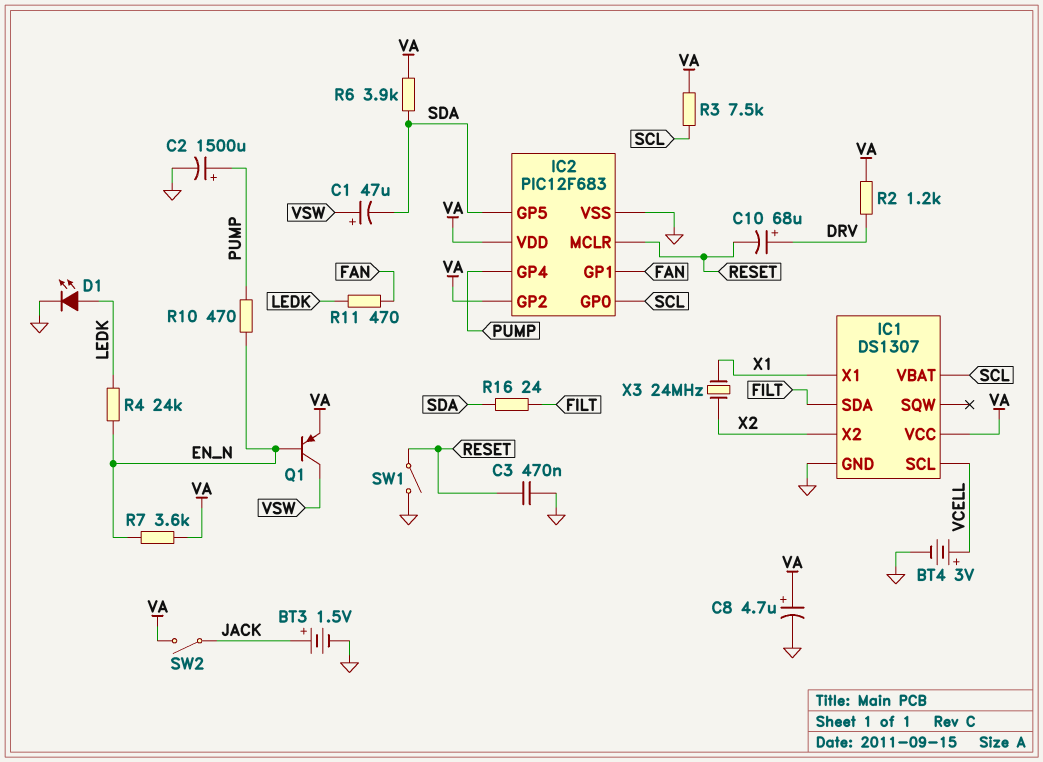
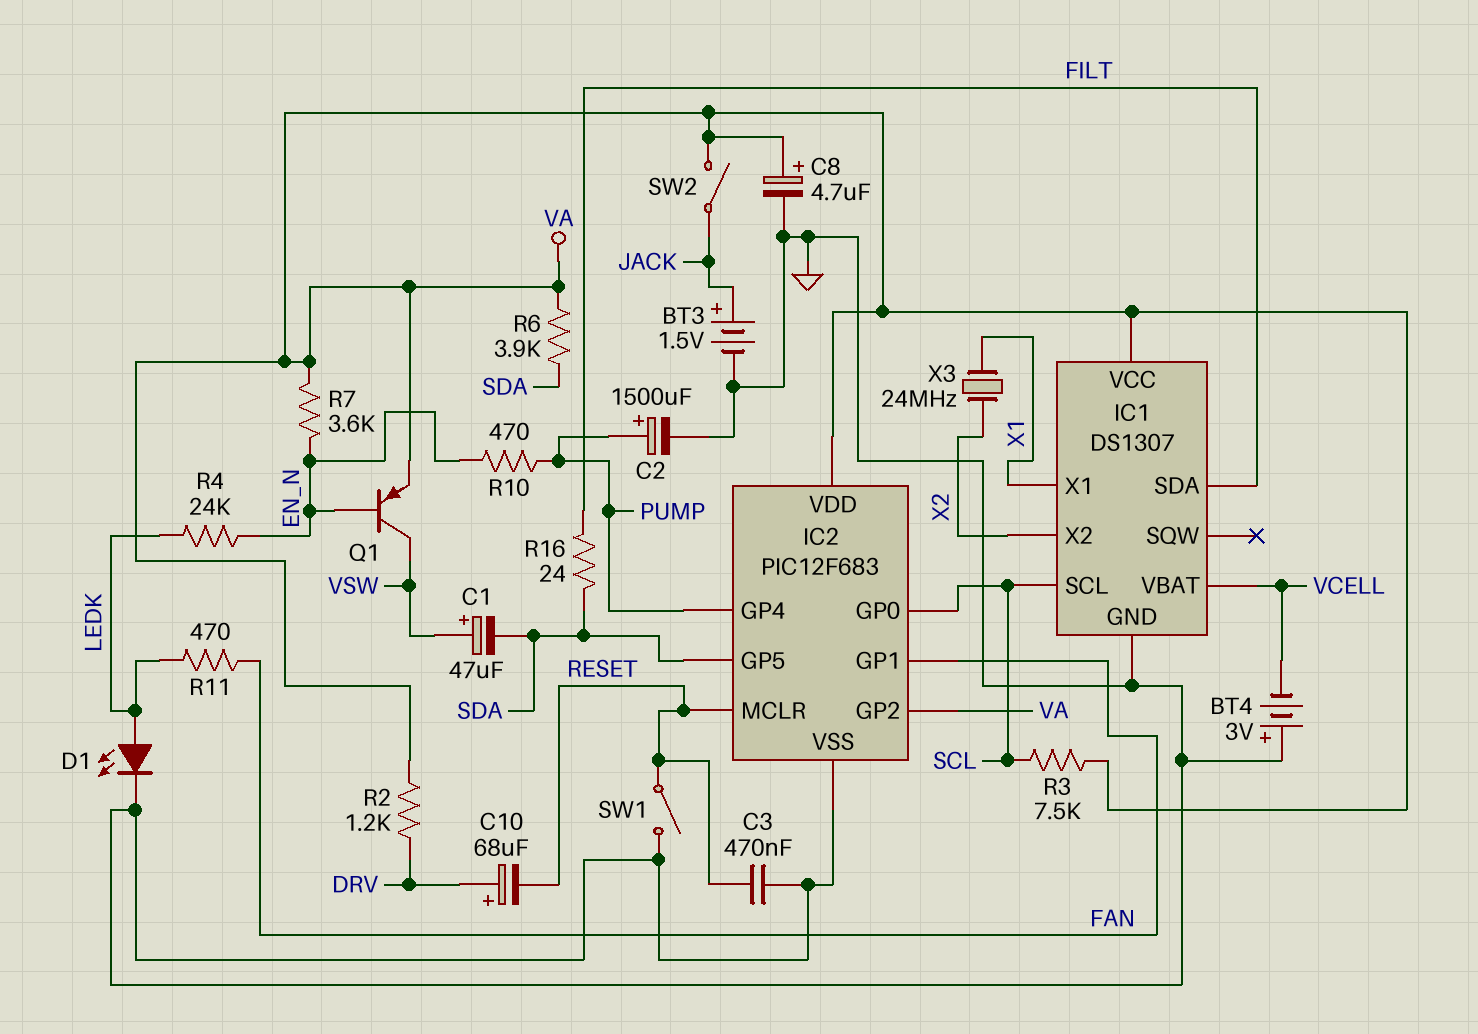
BT4: 3V (plus VCELL, minus GND) -> 3V (plus GND, minus VCELL)
IC1 pin SCL: VCELL -> SCL
IC1 pin VBAT: SCL -> VCELL

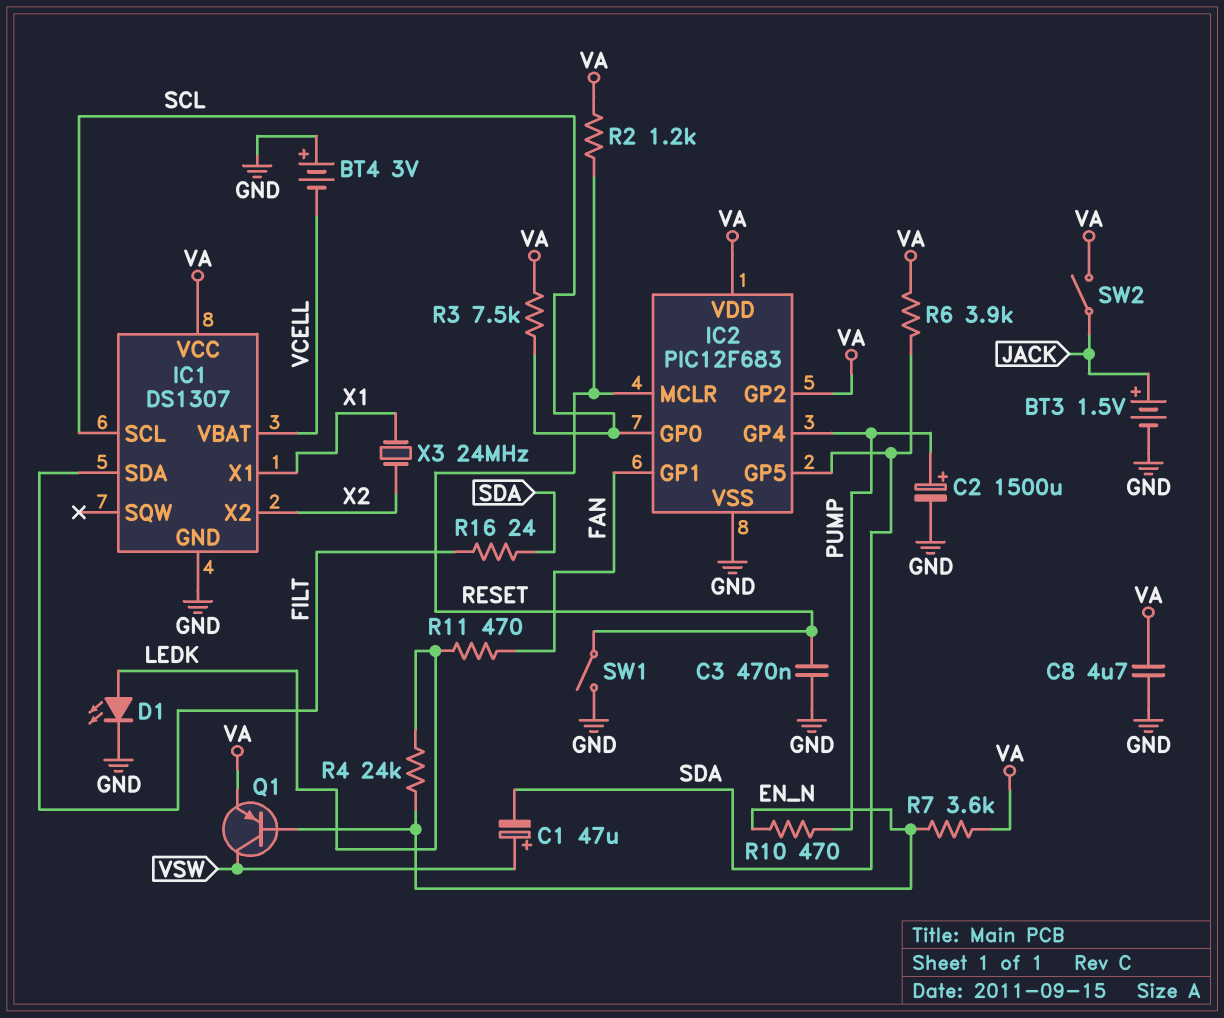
C8: 4.7uF (plus VA, minus GND) -> 4.7uF (GND, VA)
C10: 68uF (plus DRV, minus RESET) -> none
R2: 1.2k (DRV, VA) -> 1.2k (RESET, VA)

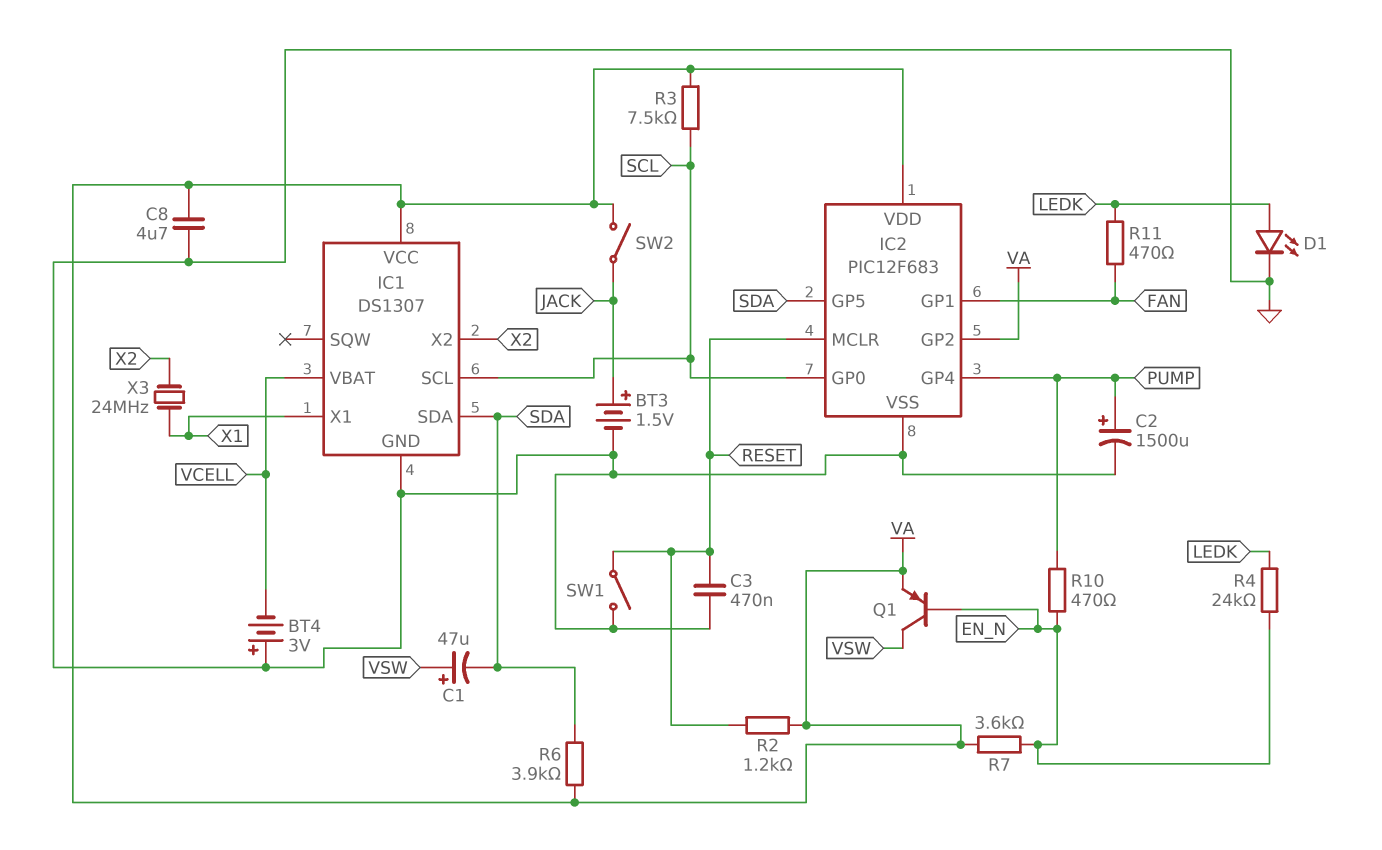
IC1 pin SDA: FILT -> SDA
R16: 24 (FILT, SDA) -> none

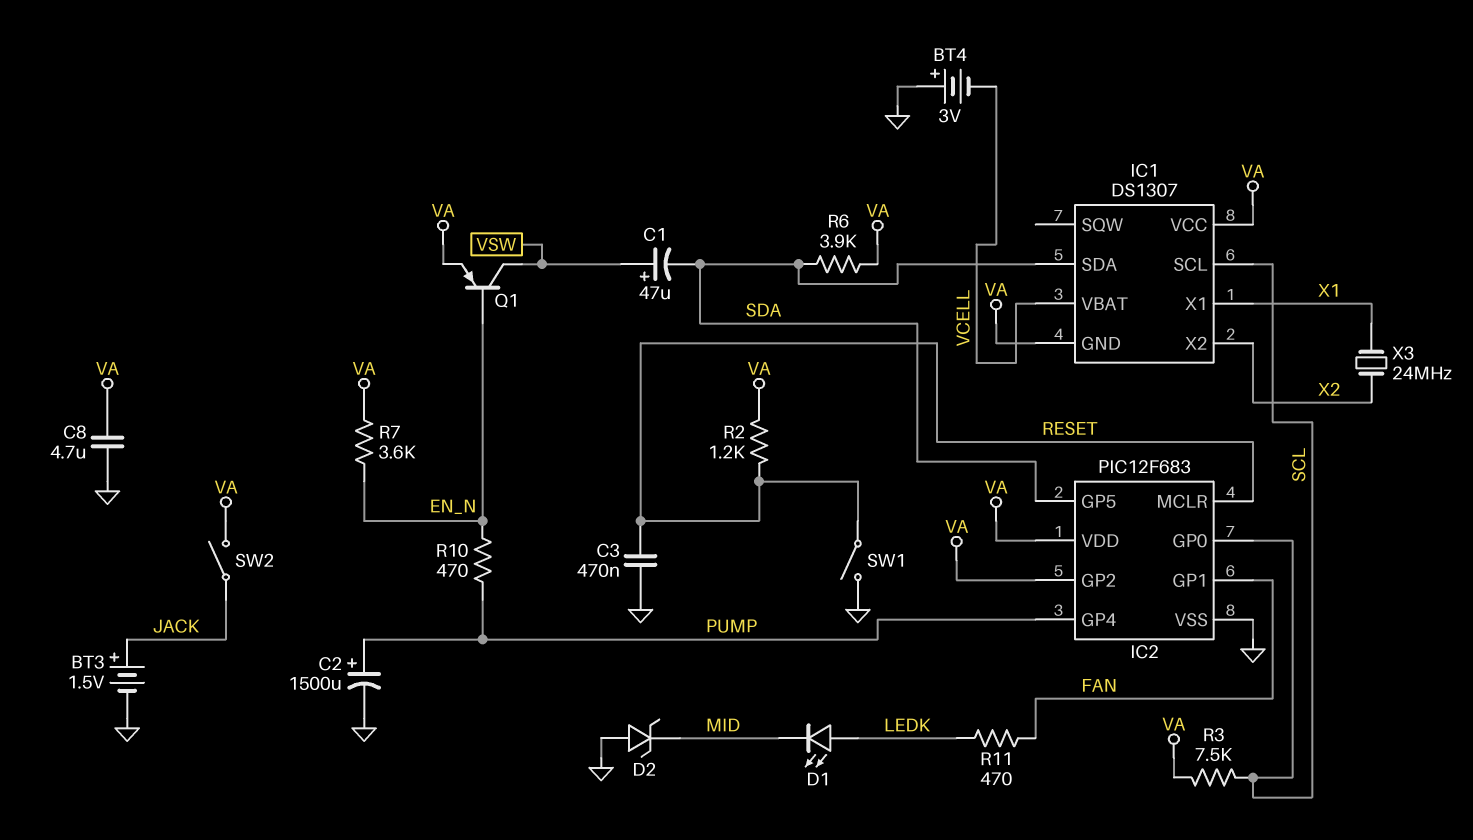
D1: LED (A LEDK, K GND) -> LED (A LEDK, K MID)
D2: none -> zener (A GND, K MID)
IC1 pin GND: GND -> VA
R4: 24k (EN_N, LEDK) -> none

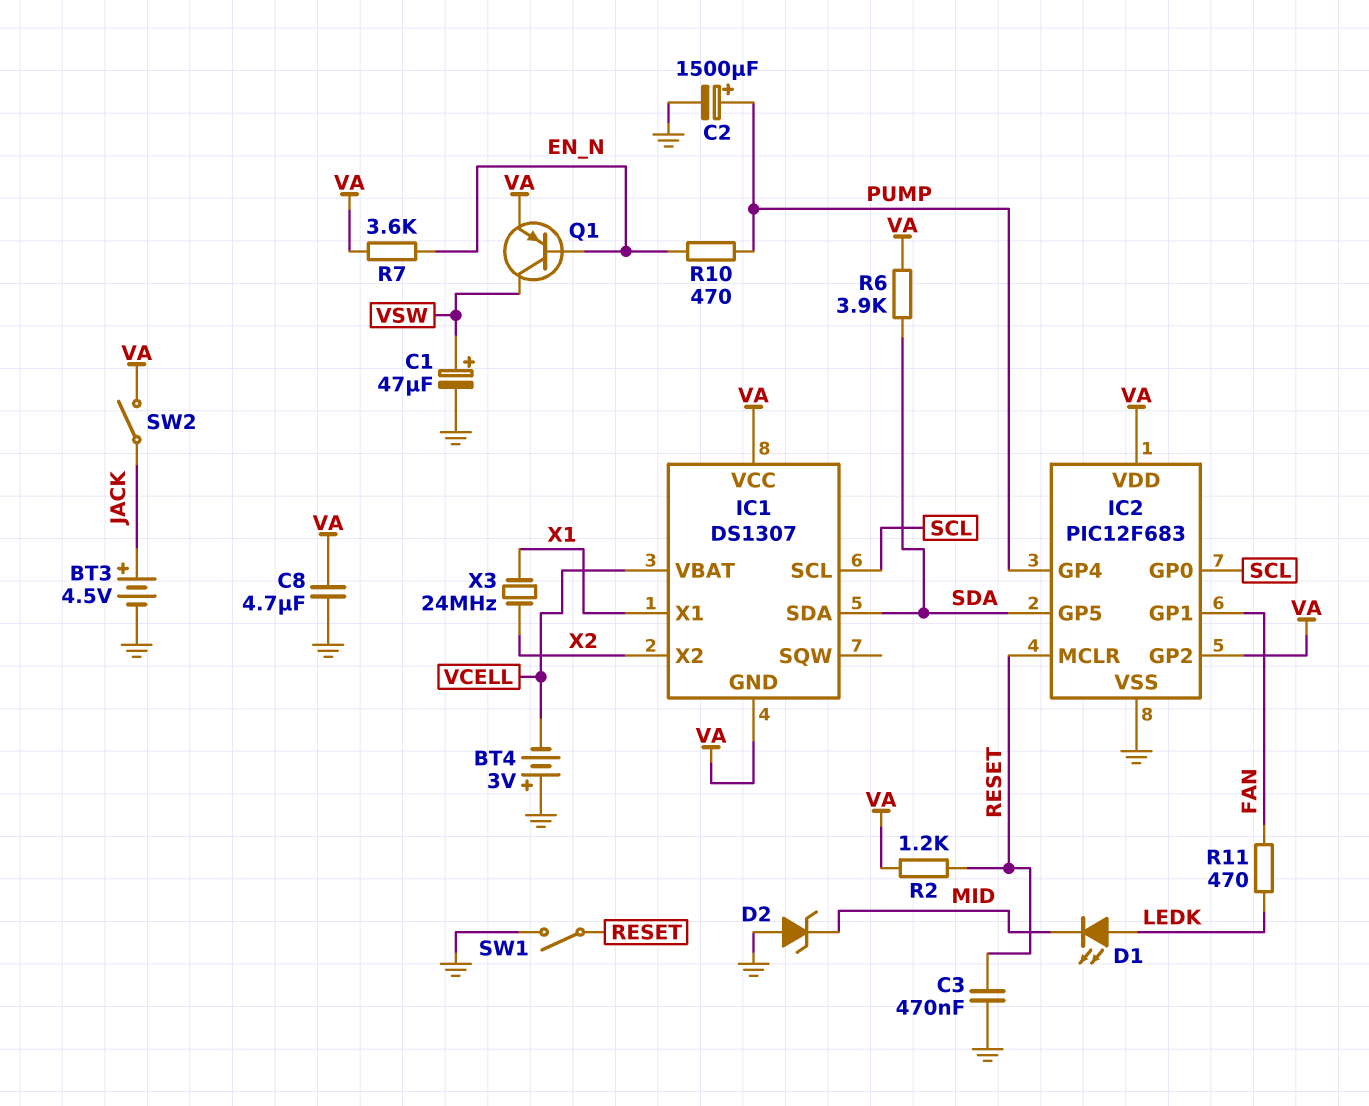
BT3: 1.5V (plus JACK, minus GND) -> 4.5V (plus JACK, minus GND)
C1: 47uF (plus VSW, minus SDA) -> 47uF (plus VSW, minus GND)
R3: 7.5k (SCL, VA) -> none

